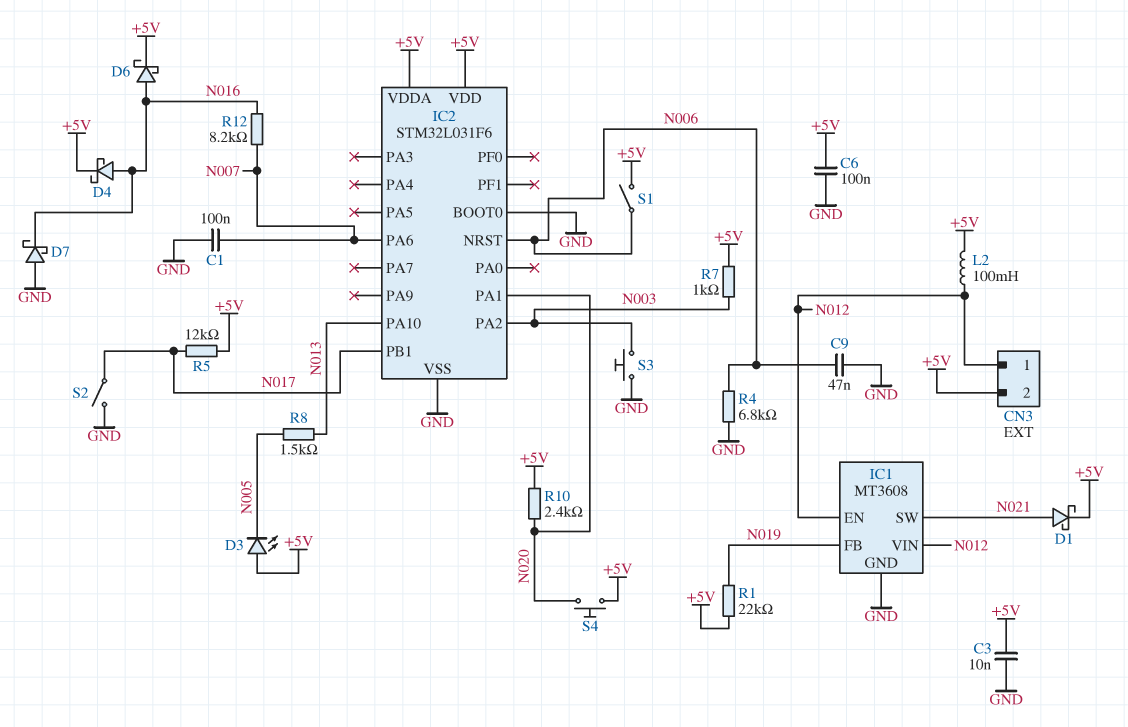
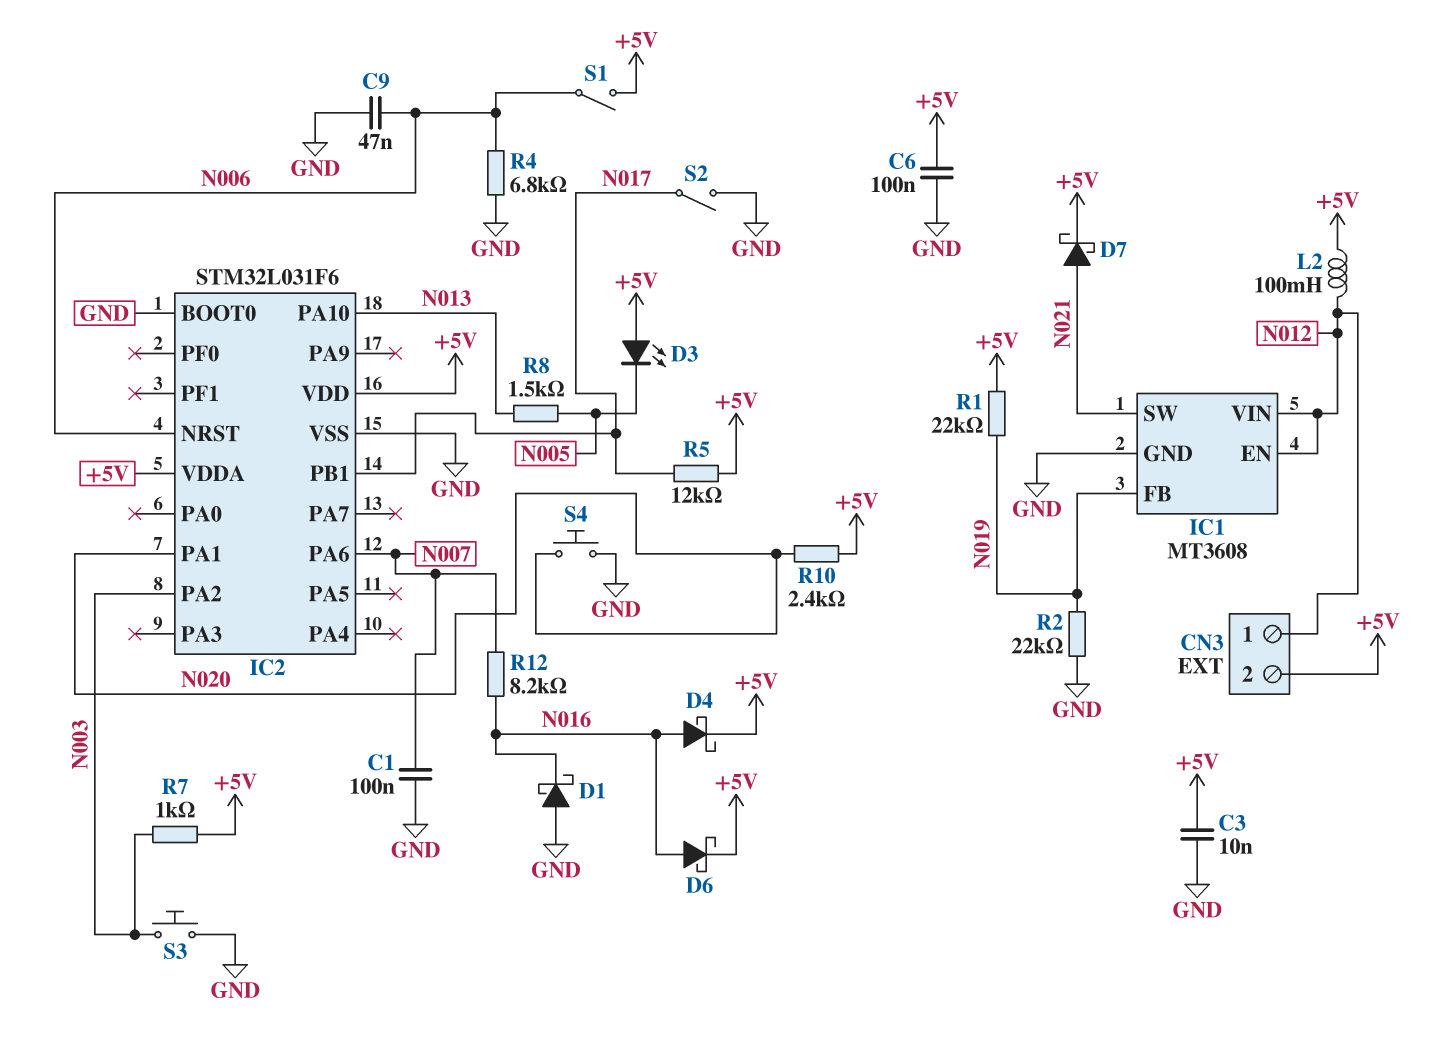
D1: schottky (A N021, K +5V) -> schottky (A GND, K N016)
D7: schottky (A GND, K N016) -> schottky (A N021, K +5V)
R2: none -> 22k (GND, N019)
S4: button (+5V, N020) -> button (GND, N020)

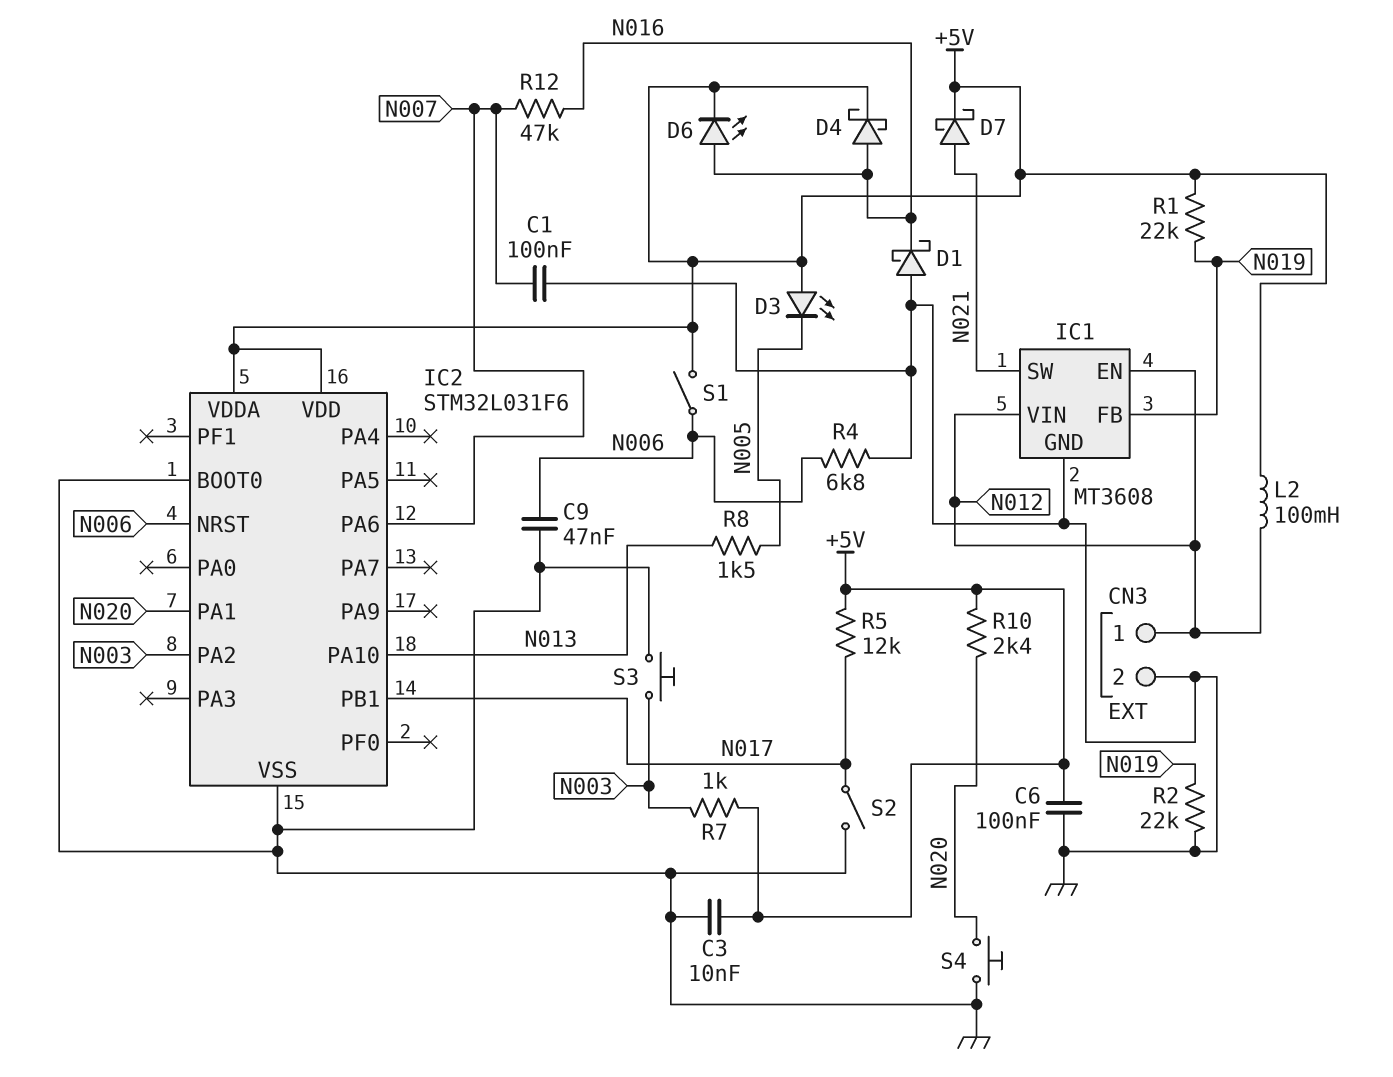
CN3 pin 2: +5V -> GND
D6: schottky (A N016, K +5V) -> LED (A N016, K +5V)
R12: 8.2k (N007, N016) -> 47k (N007, N016)

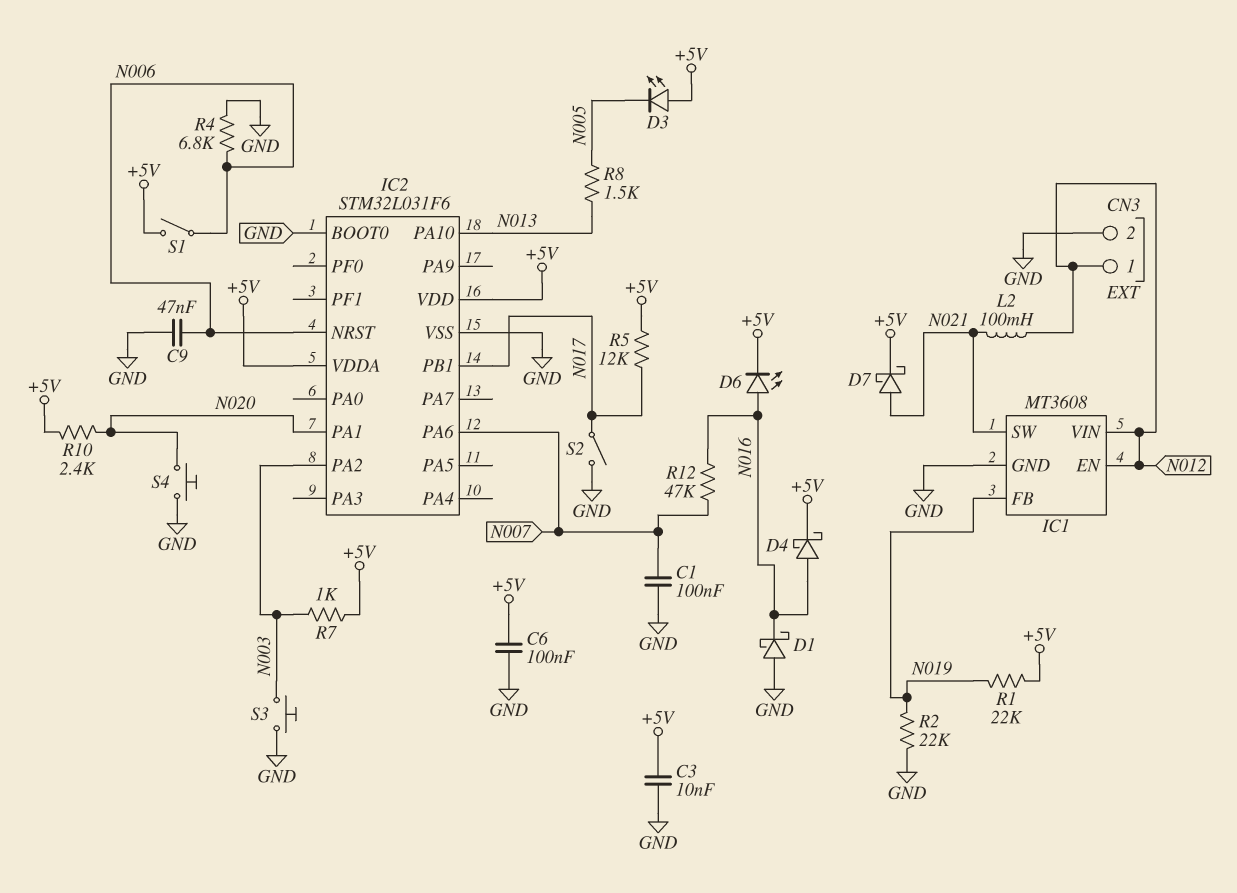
L2: 100mH (+5V, N012) -> 100mH (N012, N021)

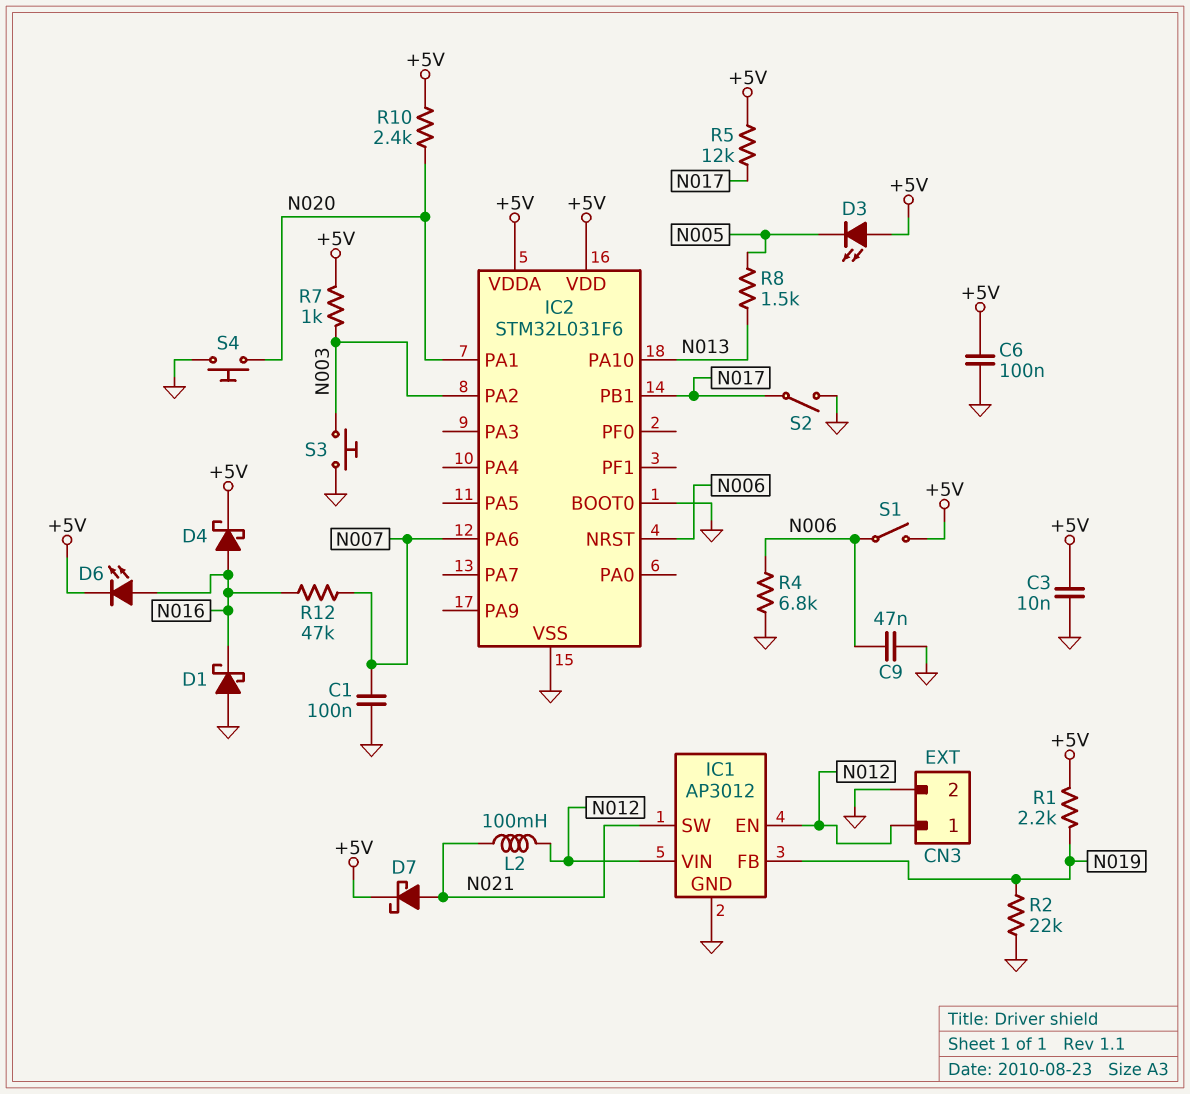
IC1: MT3608 -> AP3012
R1: 22k (+5V, N019) -> 2.2k (+5V, N019)

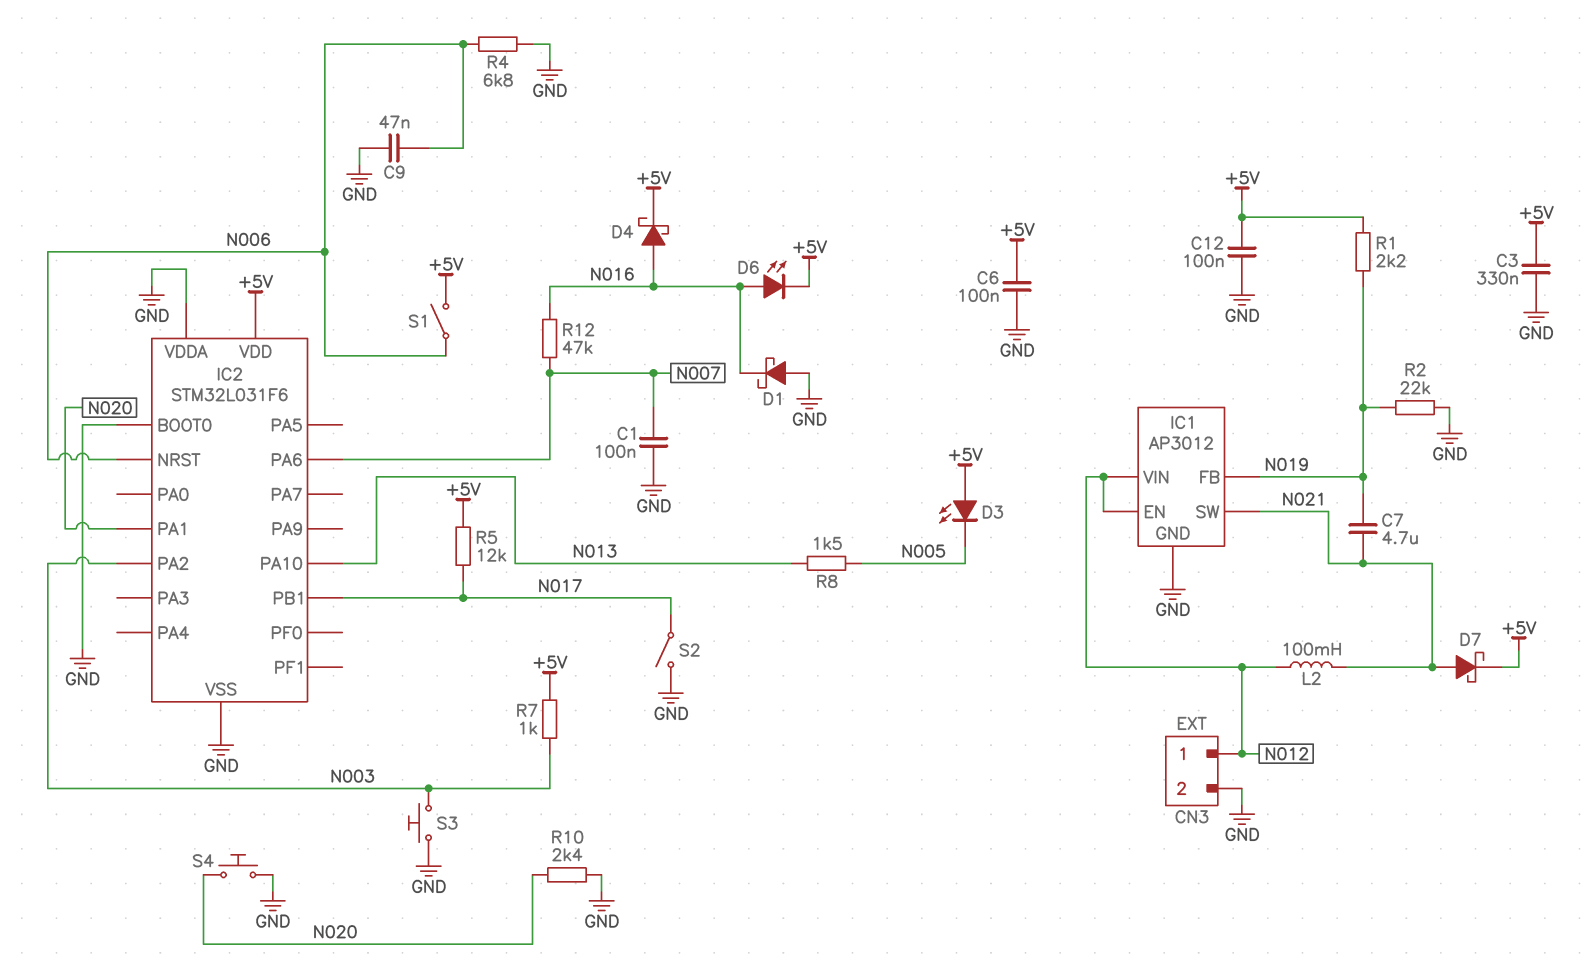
C3: 10nF (+5V, GND) -> 330nF (+5V, GND)
C7: none -> 4.7uF (N019, N021)
C12: none -> 100nF (+5V, GND)
IC2 pin VDDA: +5V -> GND
R10: 2.4k (+5V, N020) -> 2.4k (GND, N020)

